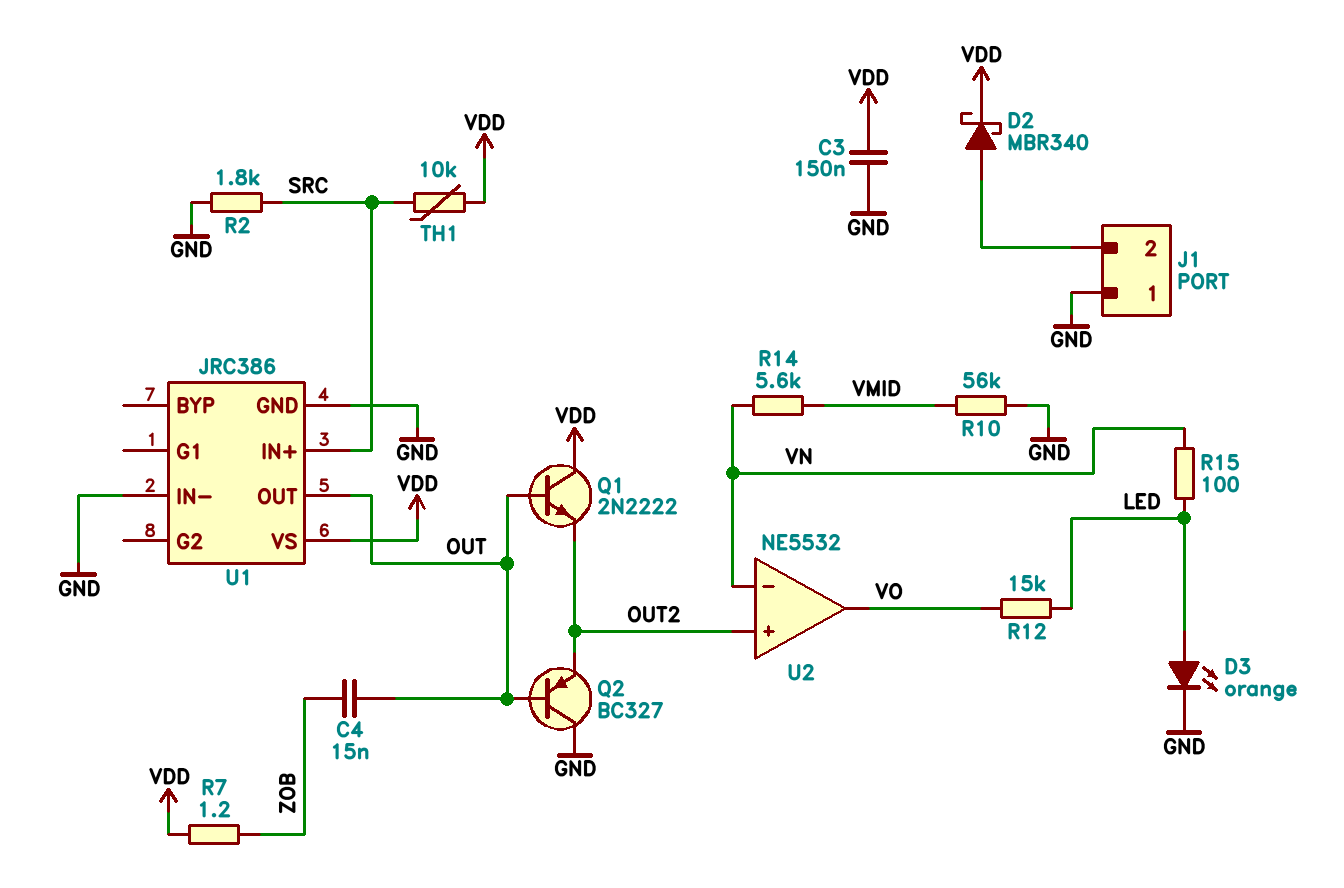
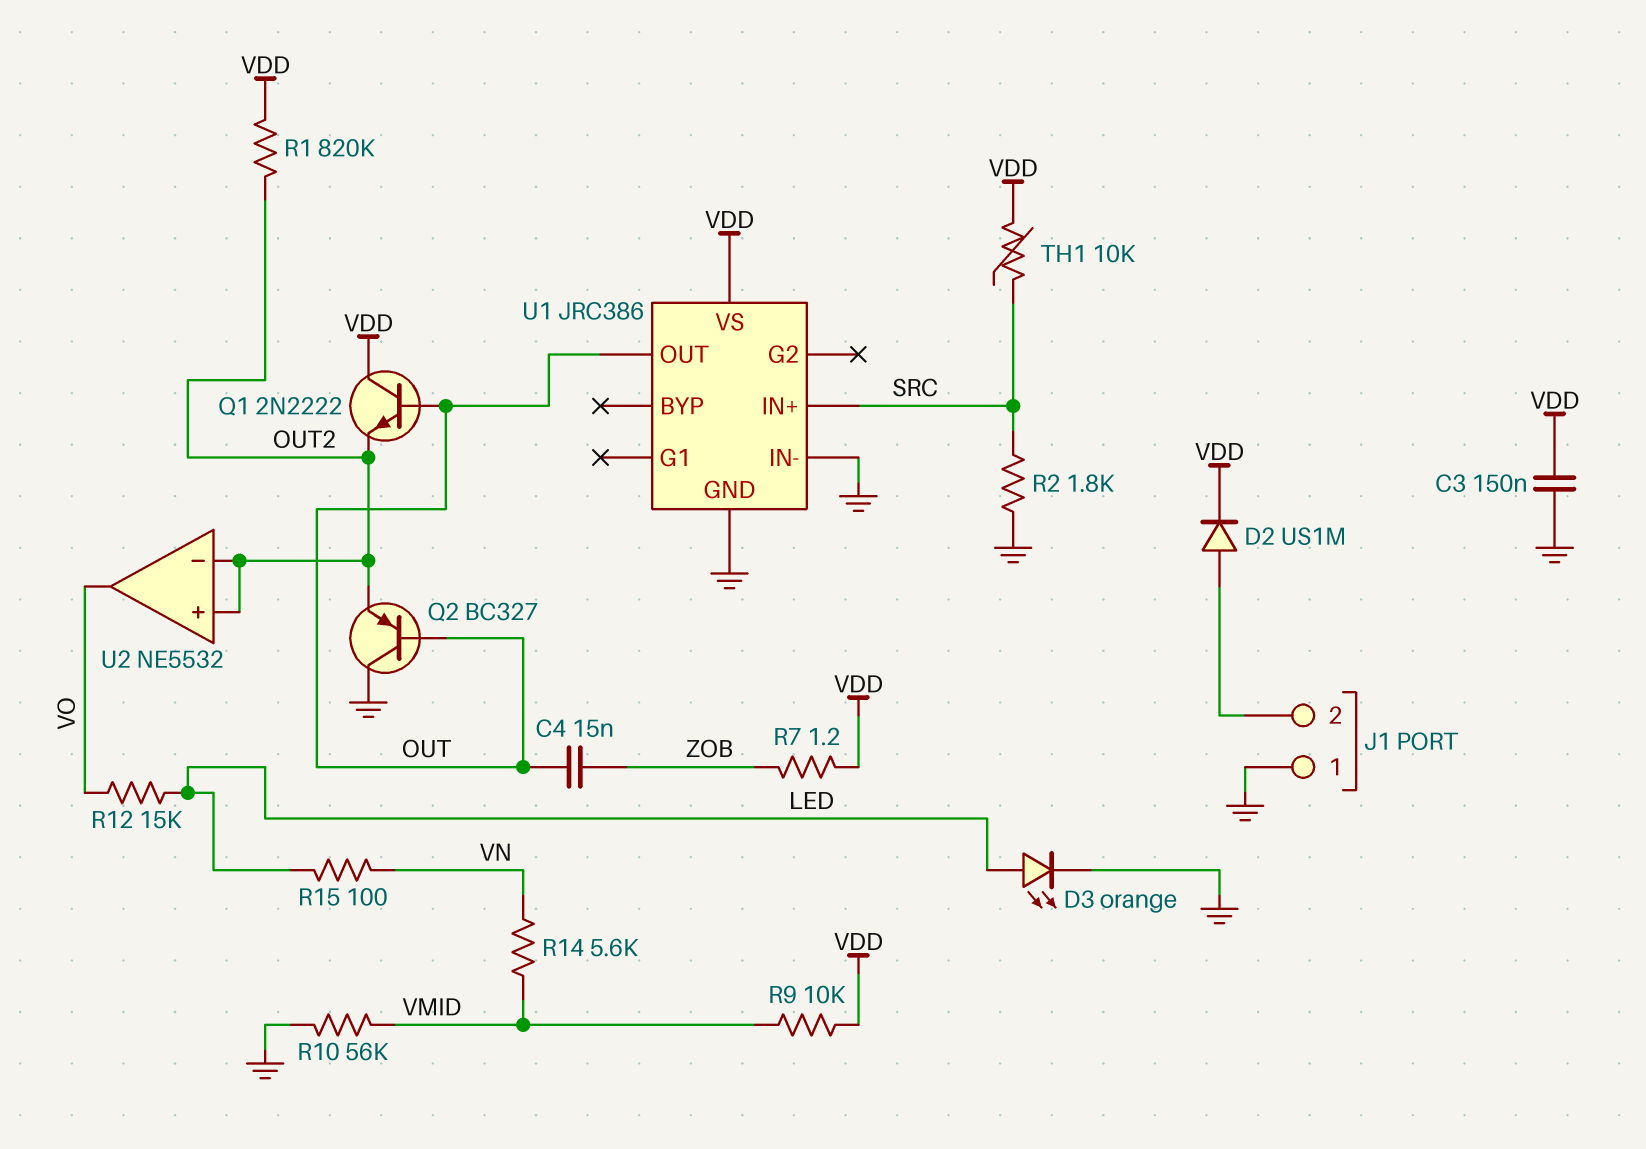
D2: schottky MBR340 (A J1/2, K VDD) -> diode US1M (A J1/2, K VDD)
R1: none -> 820k (OUT2, VDD)
R9: none -> 10k (VDD, VMID)
U2 pin in-: VN -> OUT2

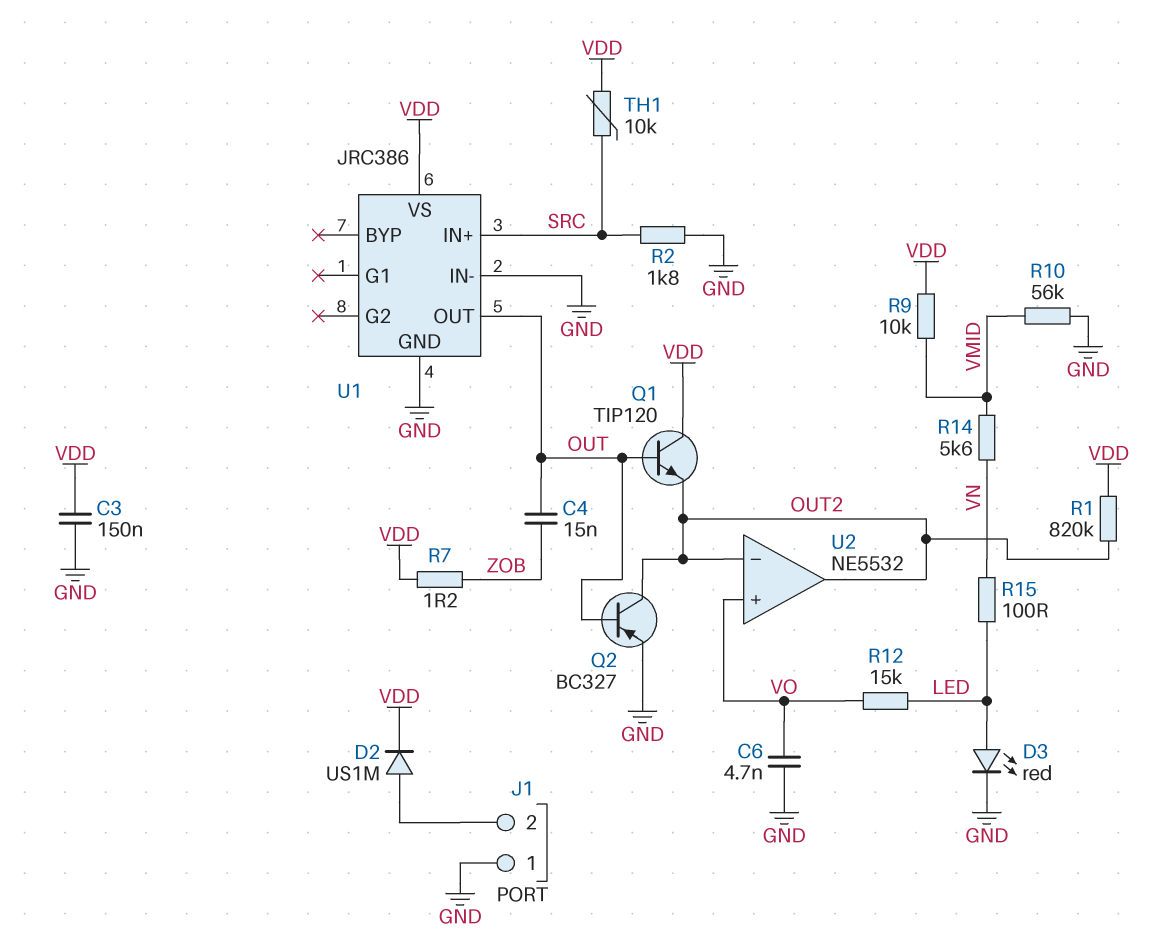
C6: none -> 4.7nF (GND, VO)
D3: LED orange (A LED, K GND) -> LED red (A LED, K GND)
Q1: NPN 2N2222 (B OUT, C VDD, E OUT2) -> NPN TIP120 (B OUT, C VDD, E OUT2)
Q2: PNP BC327 (B OUT, C GND, E OUT2) -> PNP BC327 (B OUT, C OUT2, E GND)
U2 pin in+: OUT2 -> VO
U2 pin out: VO -> OUT2

